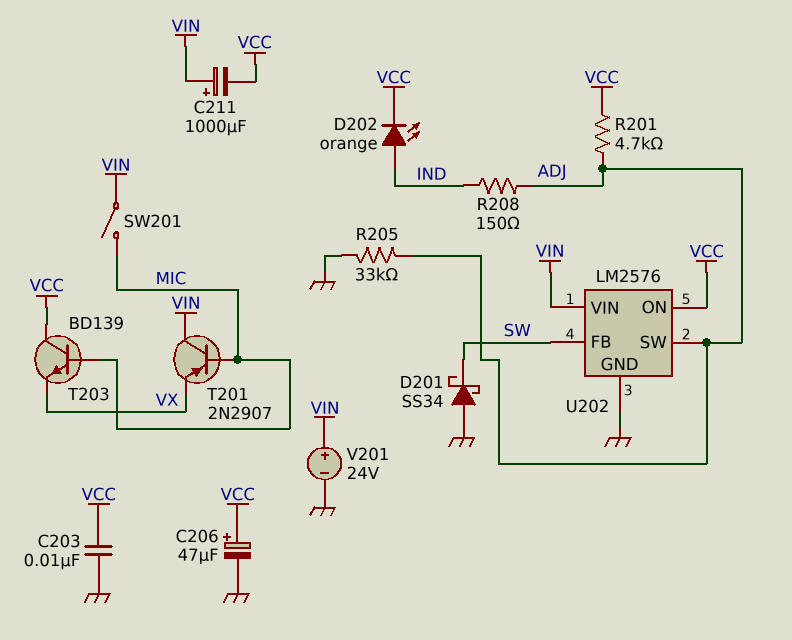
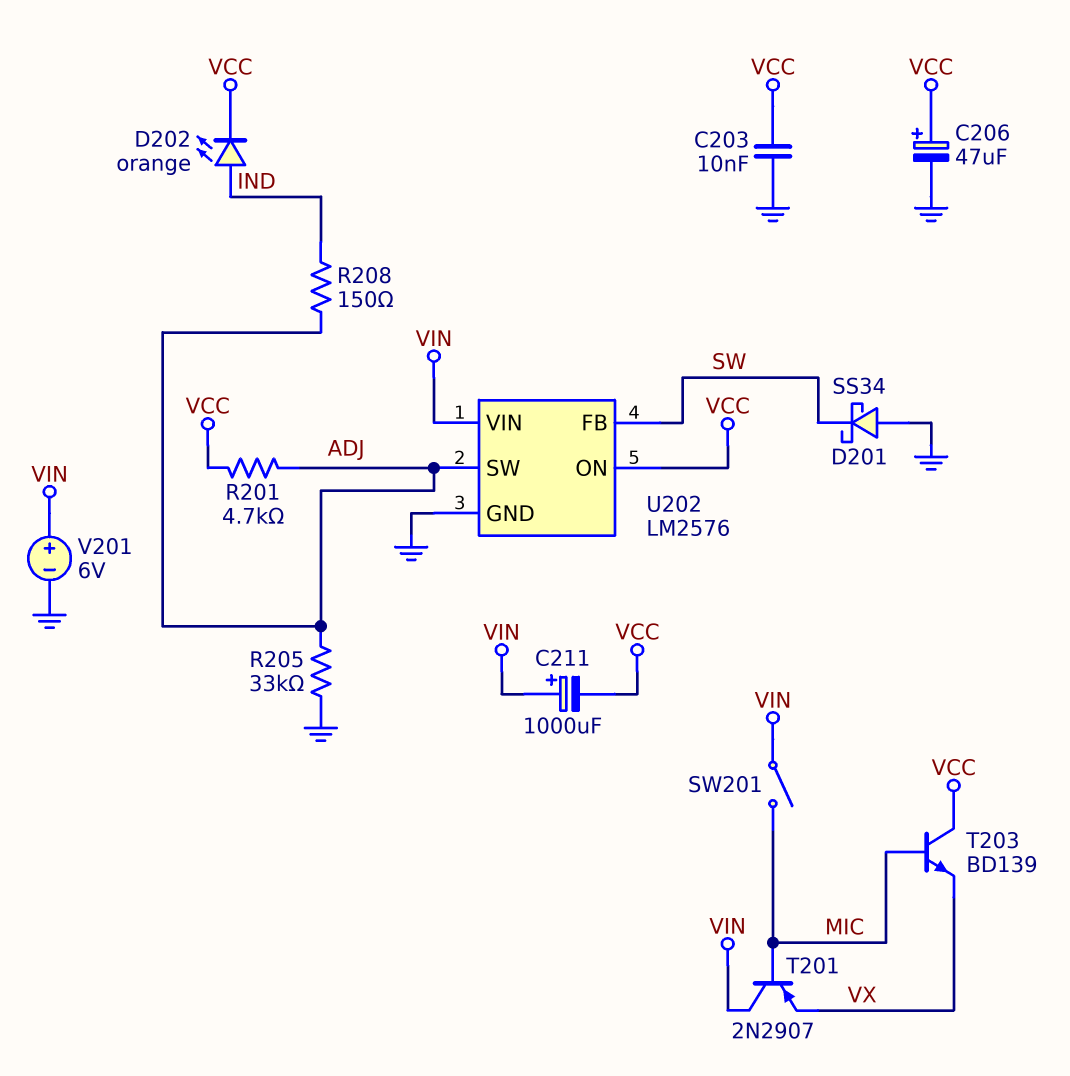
V201: 24V (plus VIN, minus GND) -> 6V (plus VIN, minus GND)

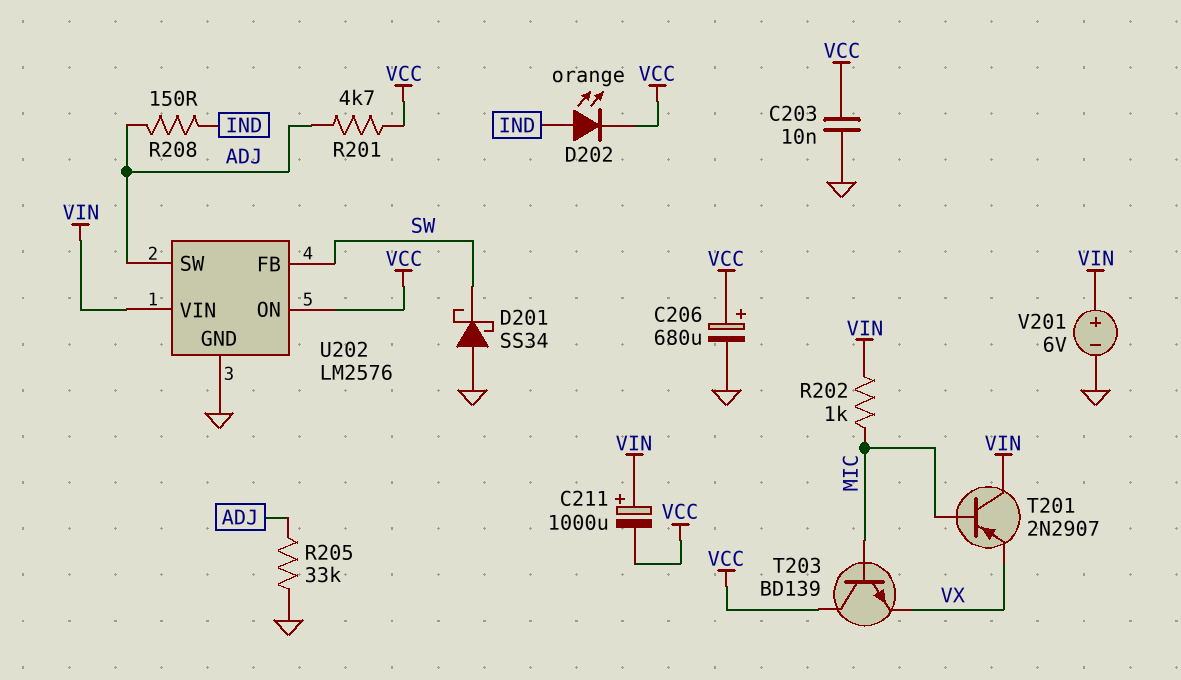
C206: 47uF (plus VCC, minus GND) -> 680uF (plus VCC, minus GND)
R202: none -> 1k (MIC, VIN)
SW201: switch (MIC, VIN) -> none

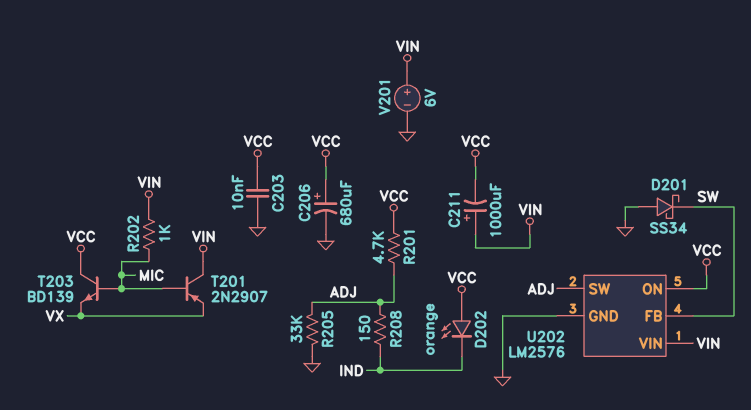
D202: LED orange (A IND, K VCC) -> LED orange (A VCC, K IND)

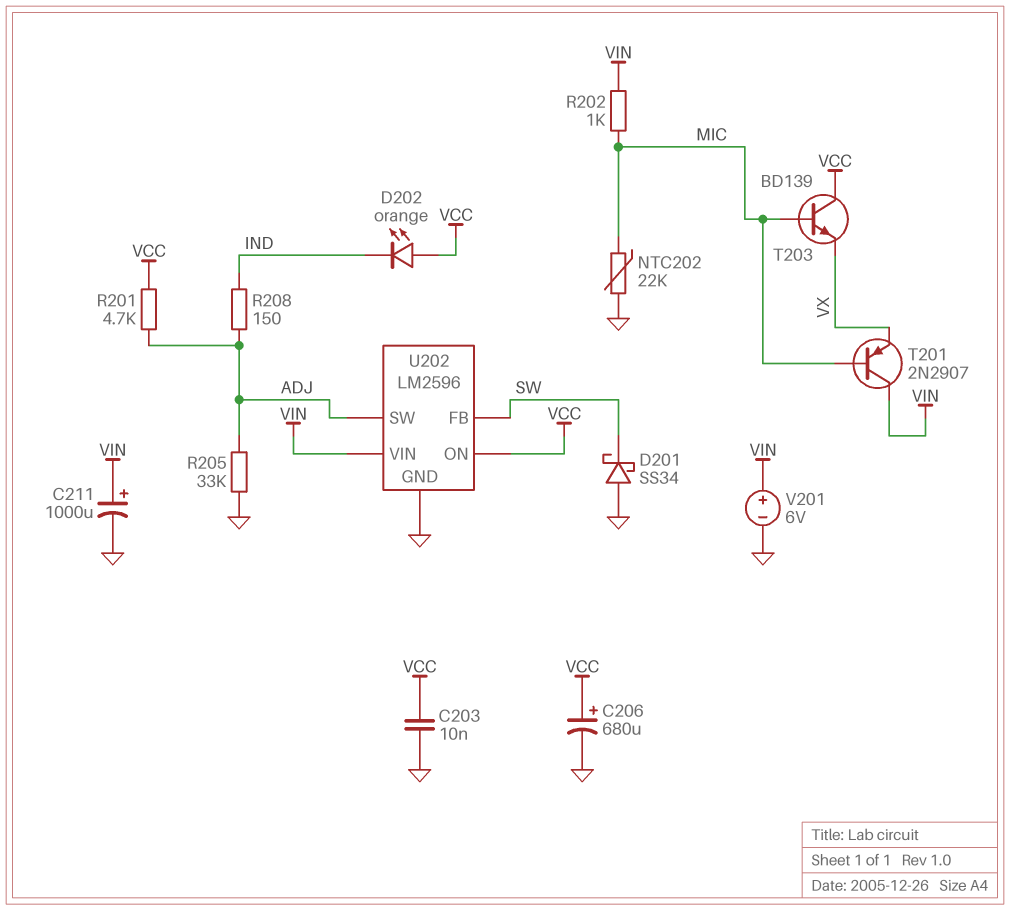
C211: 1000uF (plus VIN, minus VCC) -> 1000uF (plus VIN, minus GND)
NTC202: none -> 22k (GND, MIC)
U202: LM2576 -> LM2596

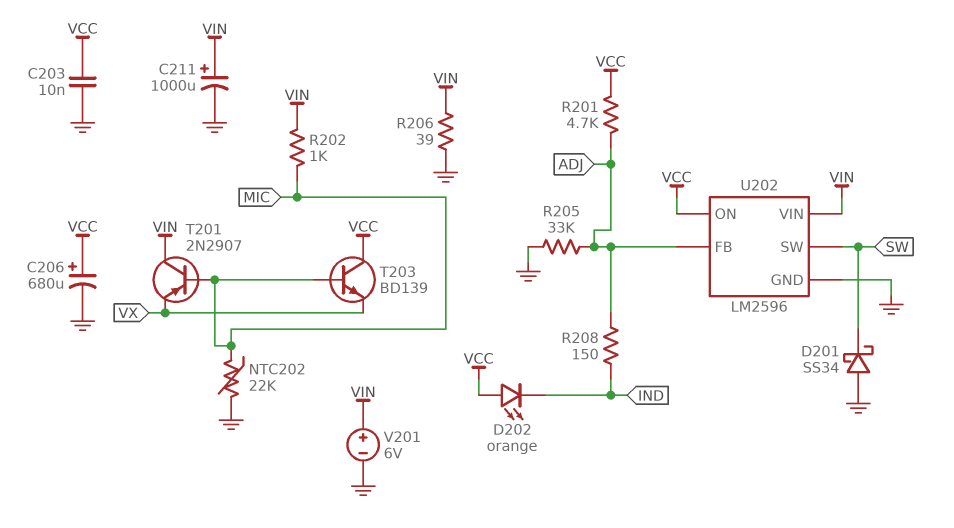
R206: none -> 39 (GND, VIN)
U202 pin FB: SW -> ADJ
U202 pin SW: ADJ -> SW

